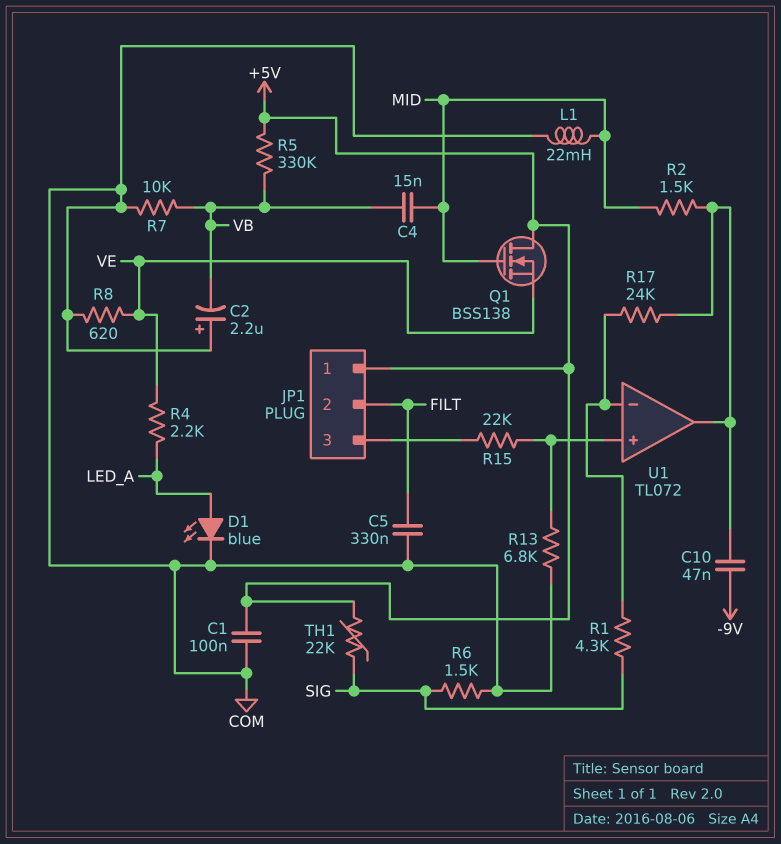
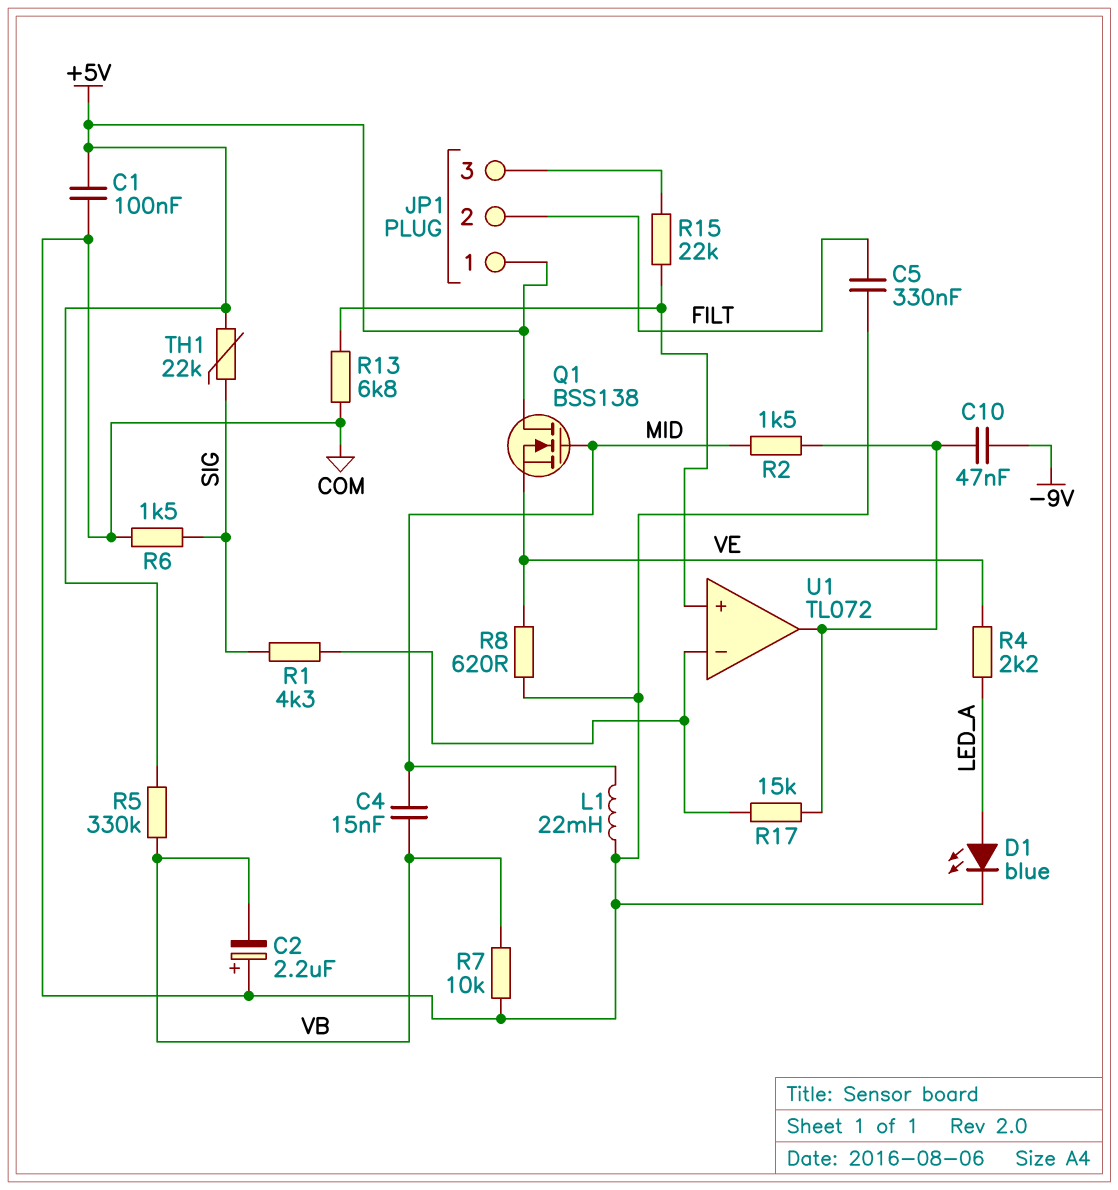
R17: 24k (U1/in-, U1/out) -> 15k (U1/in-, U1/out)

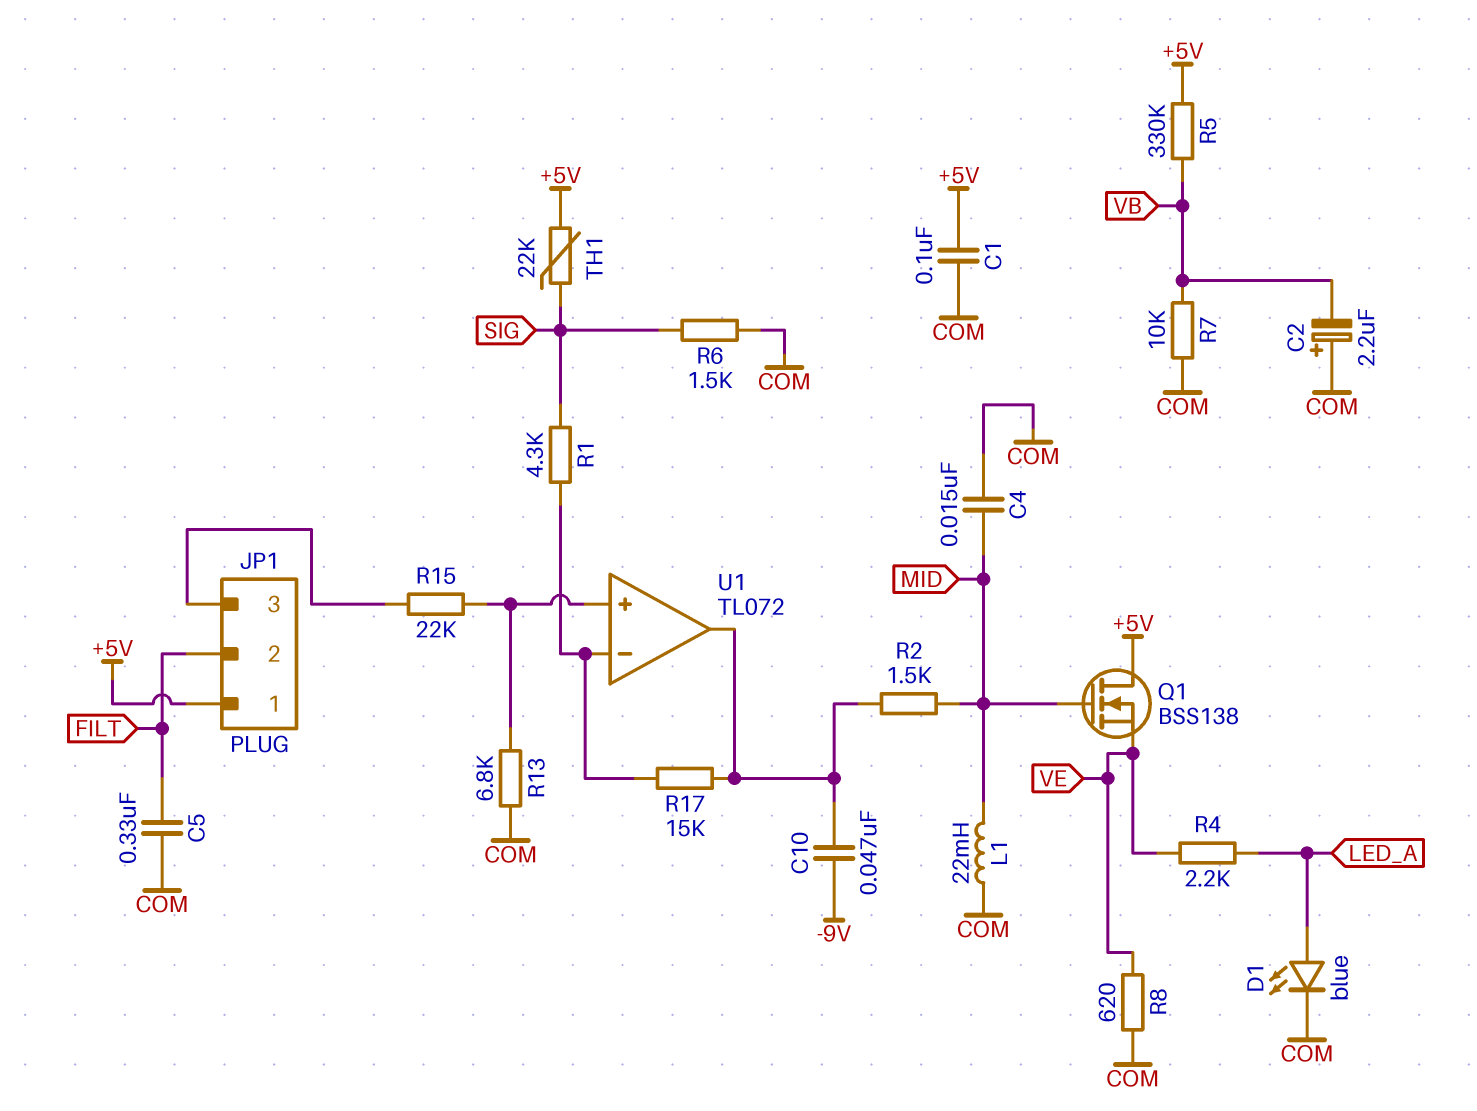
C4: 15nF (MID, VB) -> 15nF (COM, MID)

